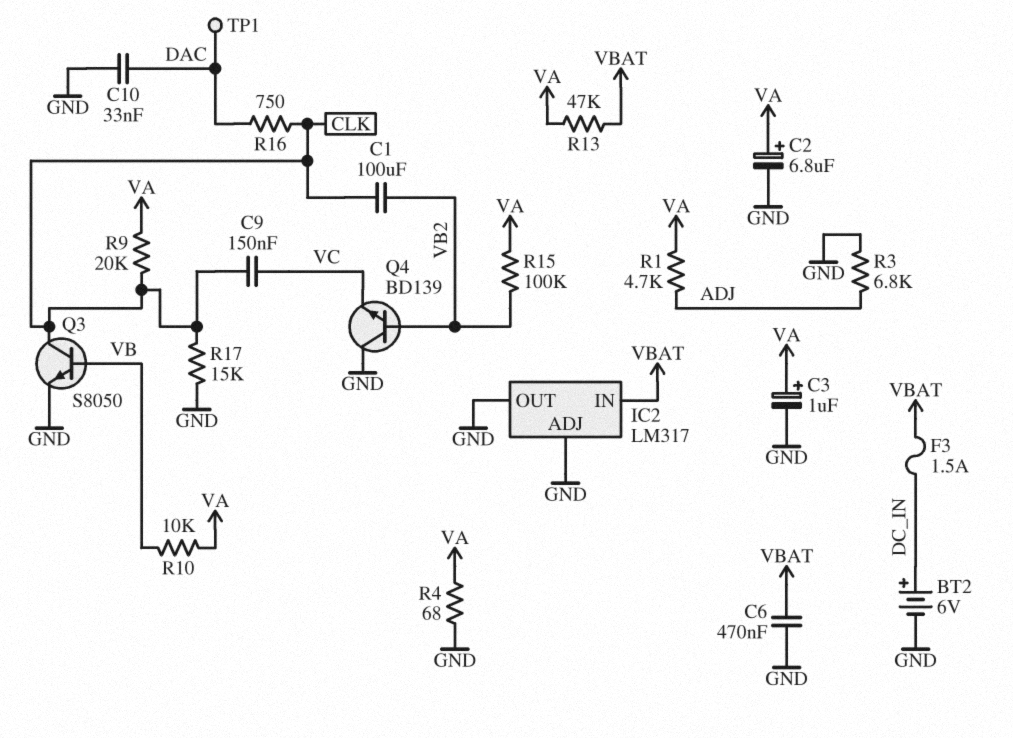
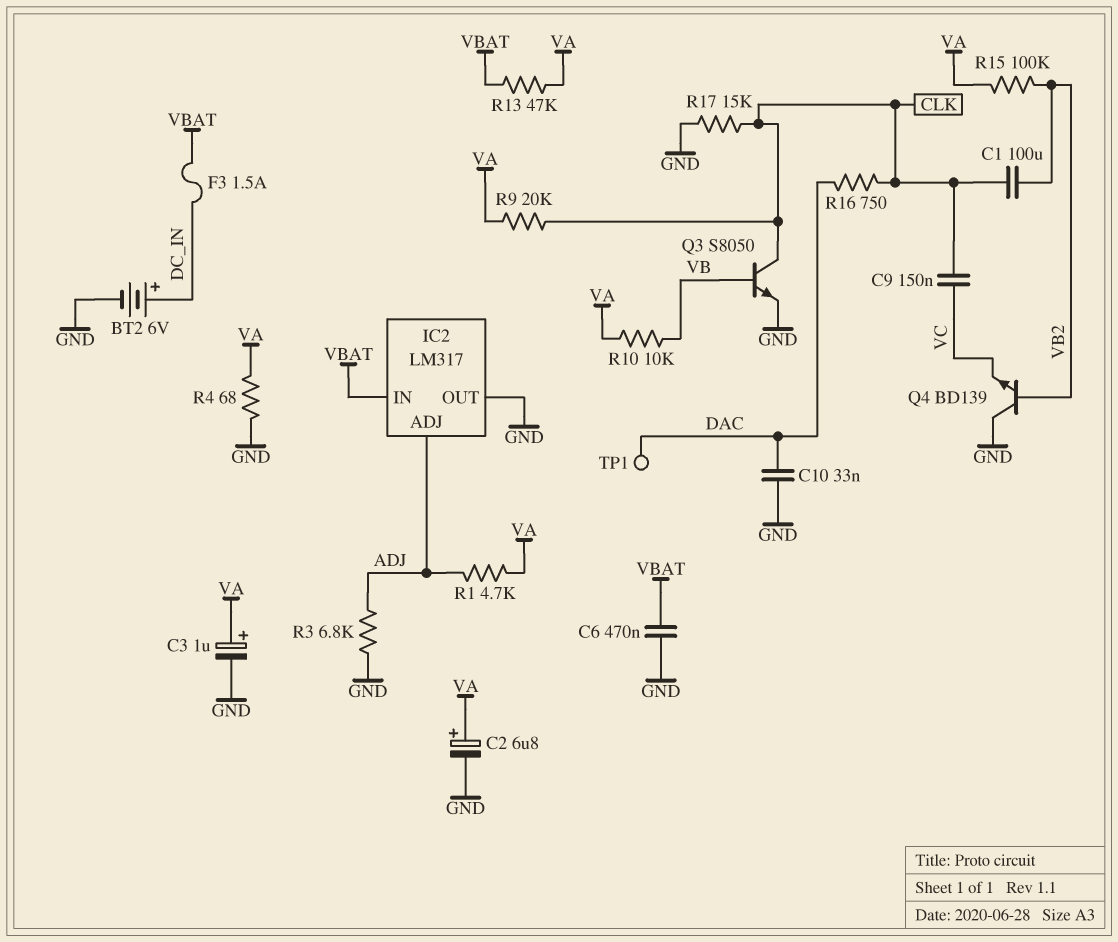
IC2 pin ADJ: GND -> ADJ

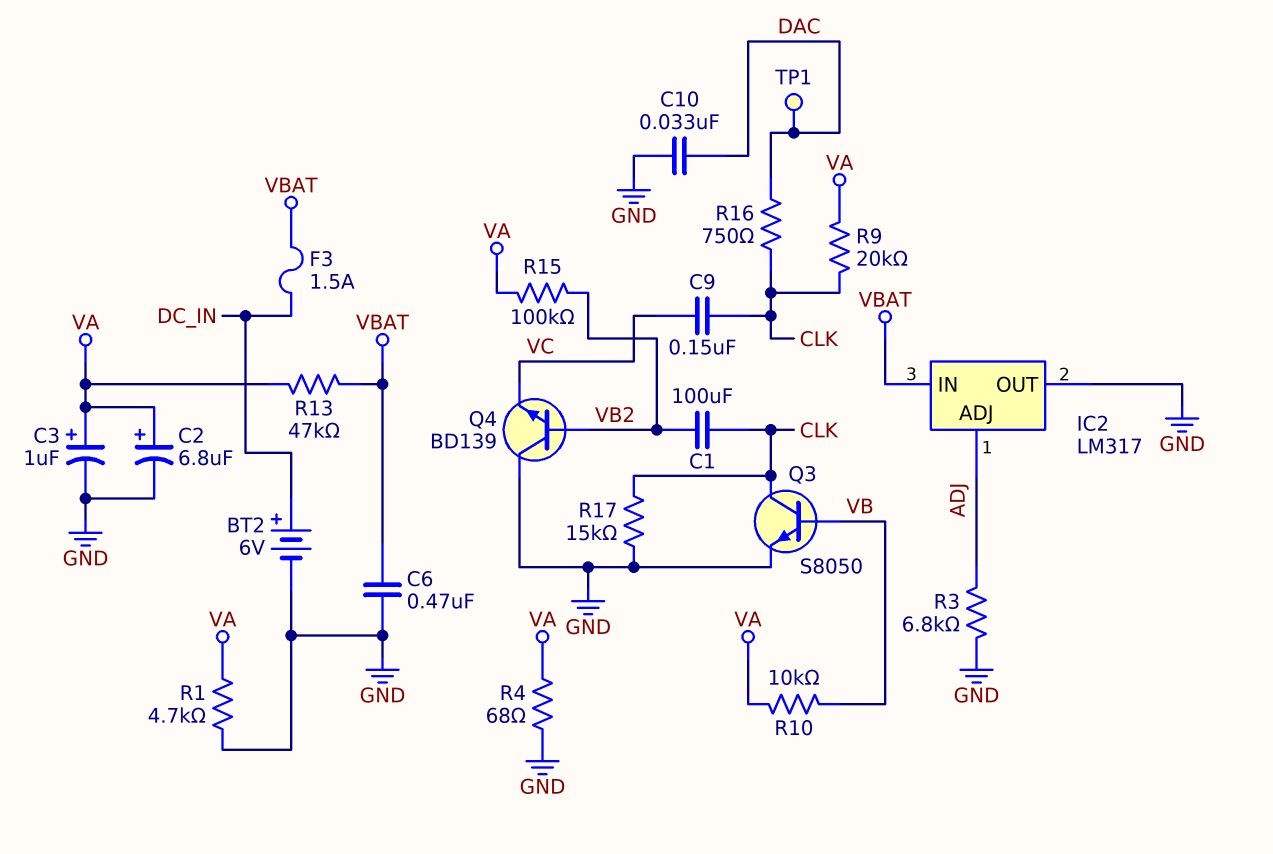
R1: 4.7k (ADJ, VA) -> 4.7k (GND, VA)

